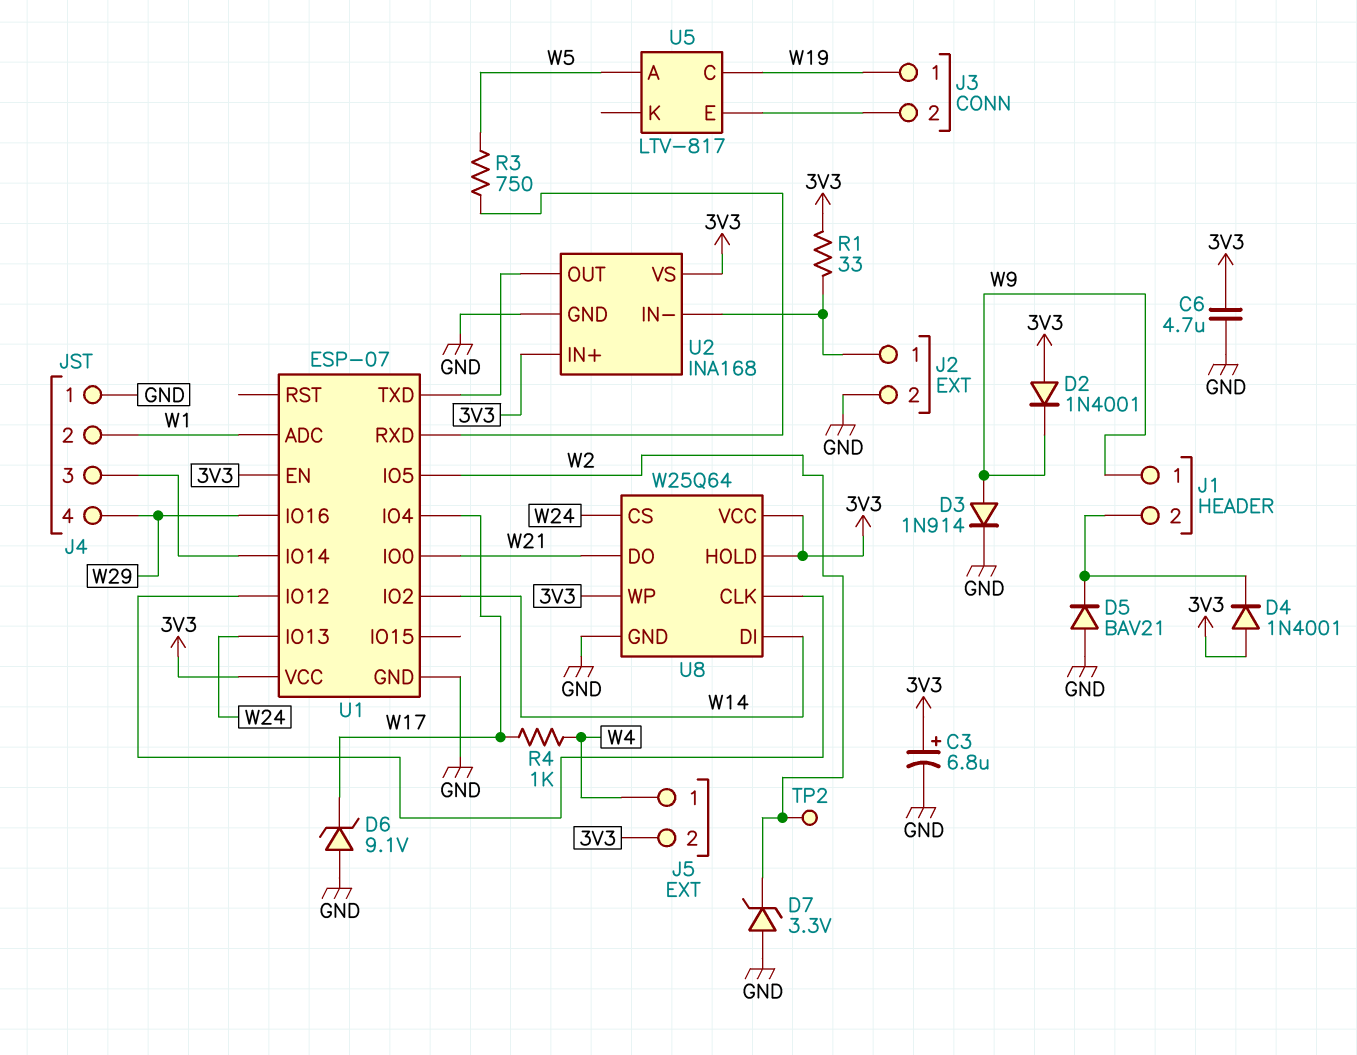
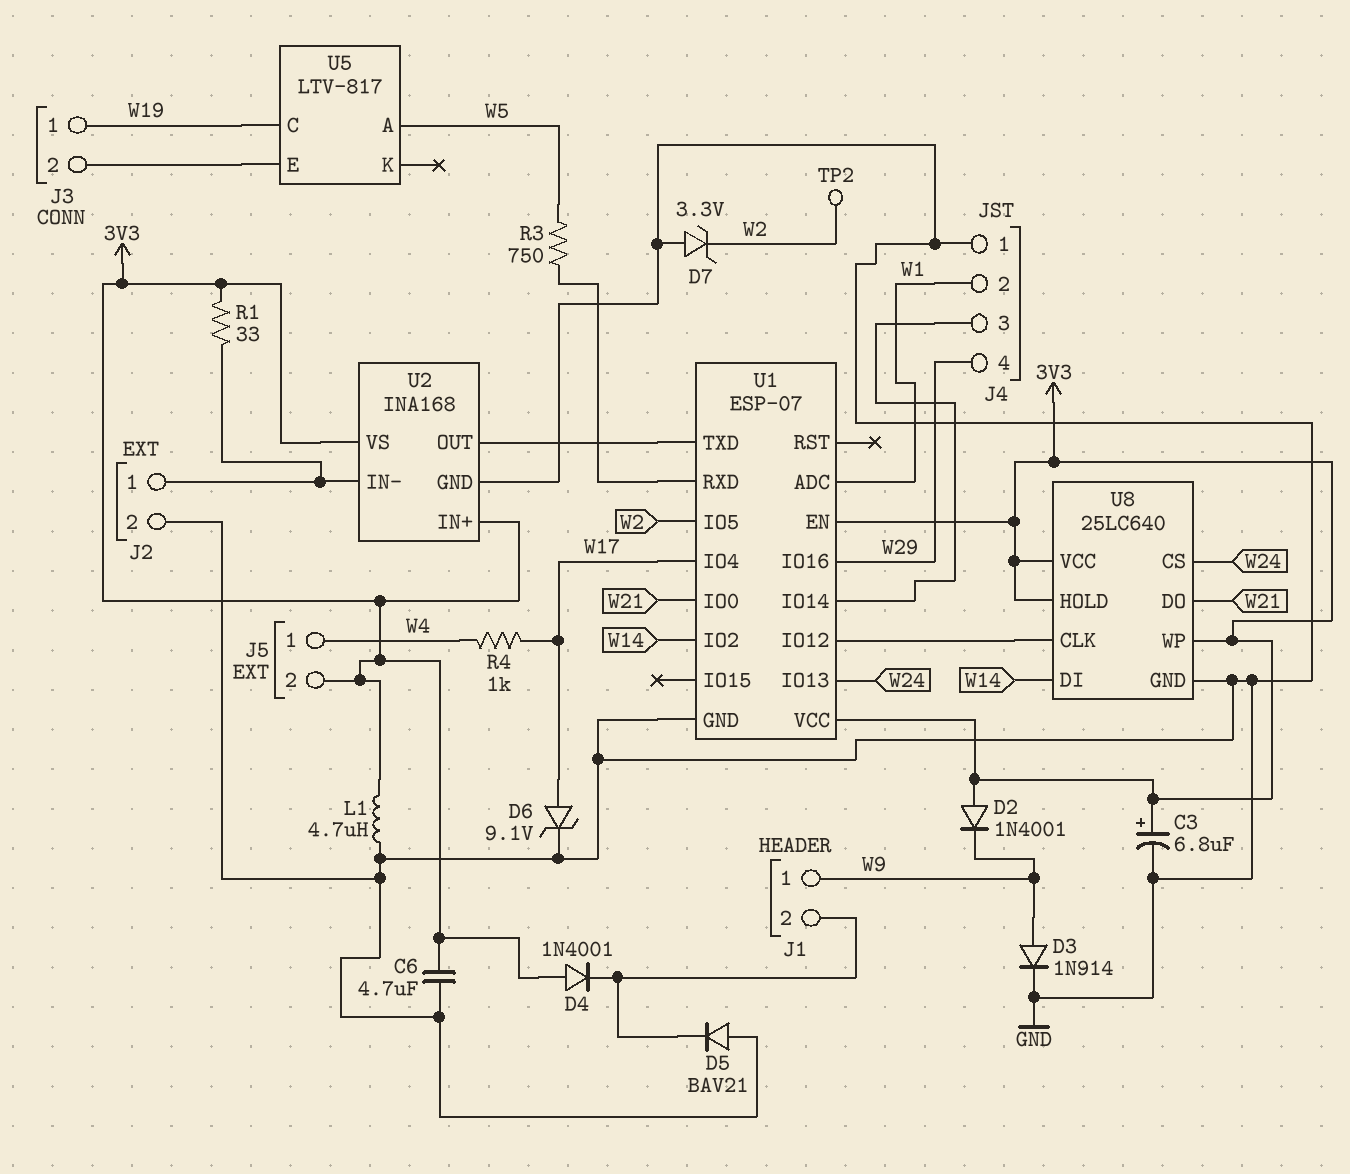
D6: zener 9.1V (A GND, K W17) -> zener 9.1V (A W17, K GND)
L1: none -> 4.7uH (3V3, GND)
U8: W25Q64 -> 25LC640

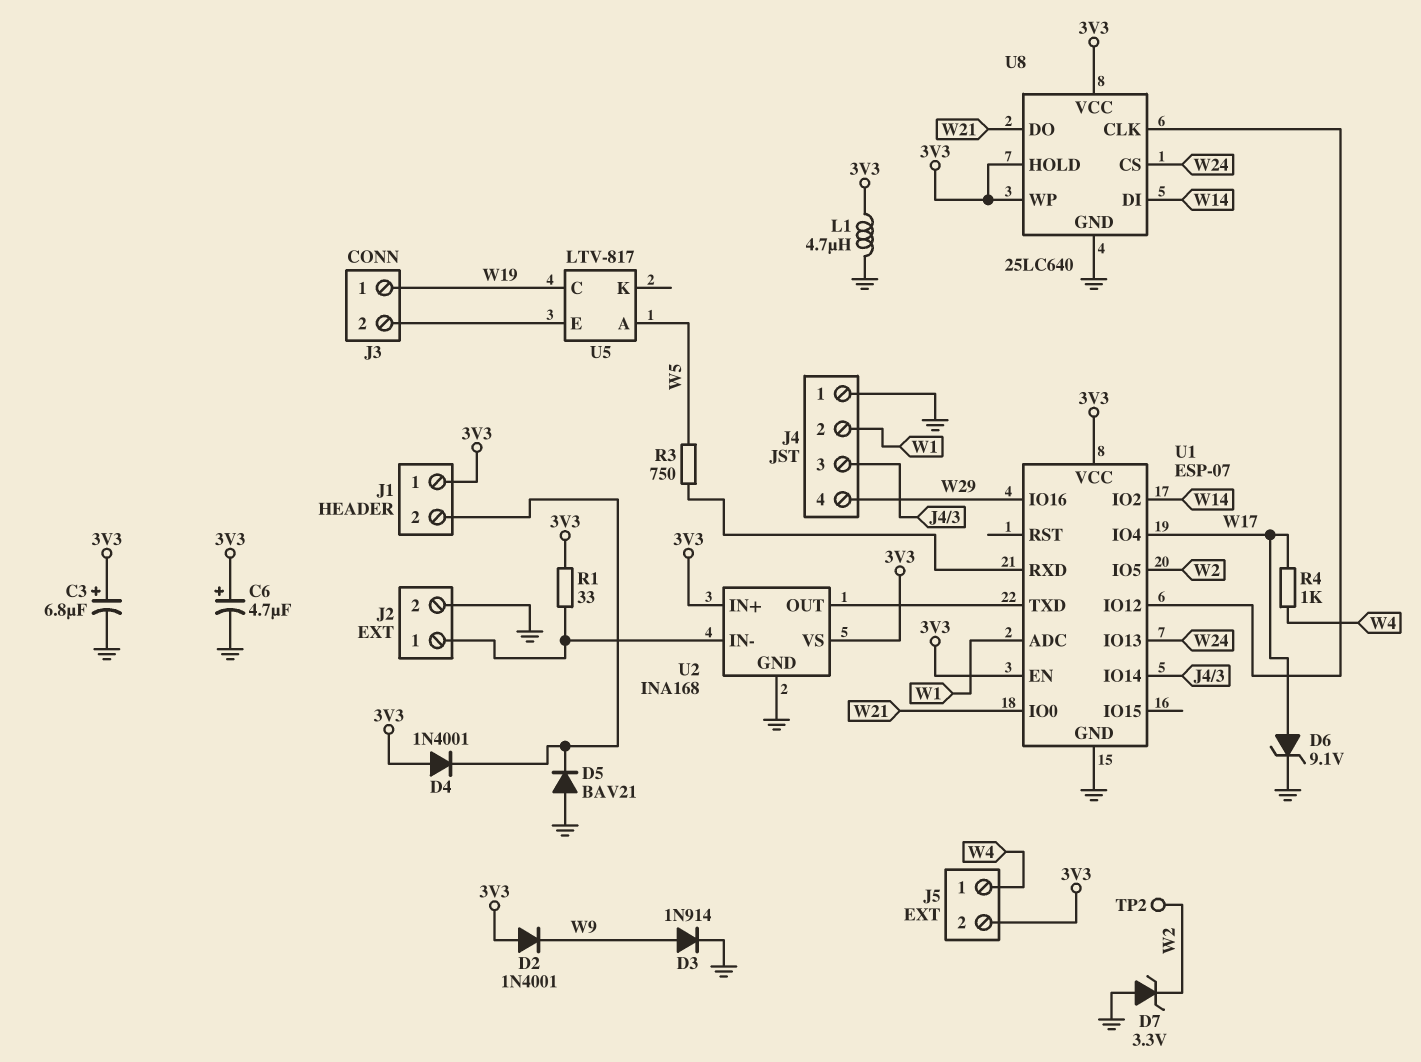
C6: 4.7uF (3V3, GND) -> 4.7uF (plus 3V3, minus GND)
J1 pin 1: W9 -> 3V3

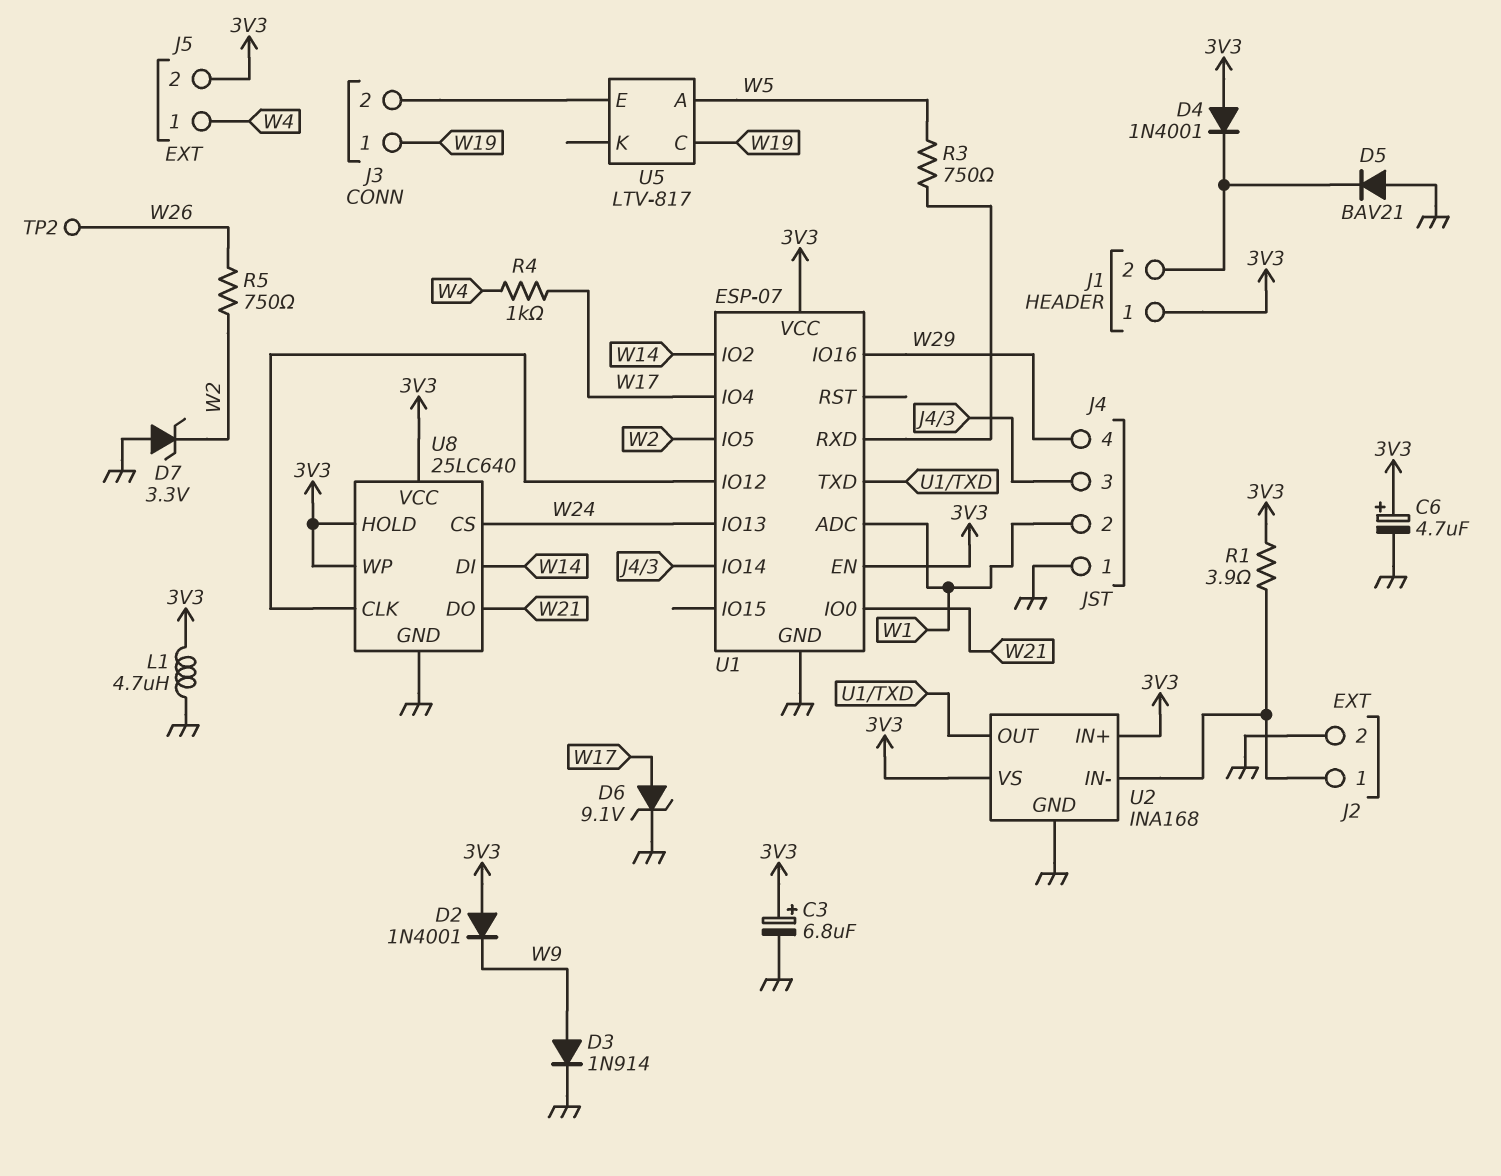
R1: 33 (3V3, J2/1) -> 3.9 (3V3, J2/1)
R5: none -> 750 (W2, W26)
TP2: test point (W2) -> test point (W26)

